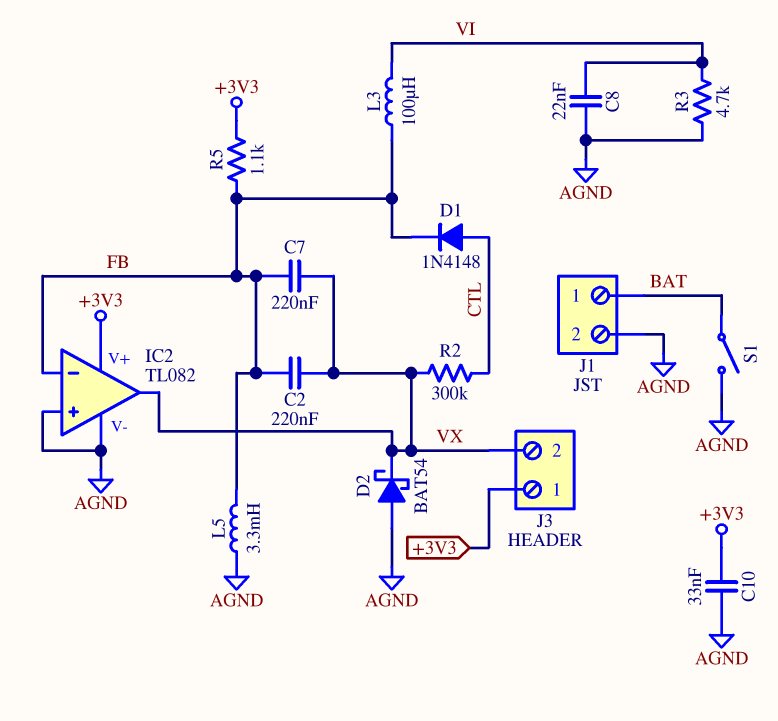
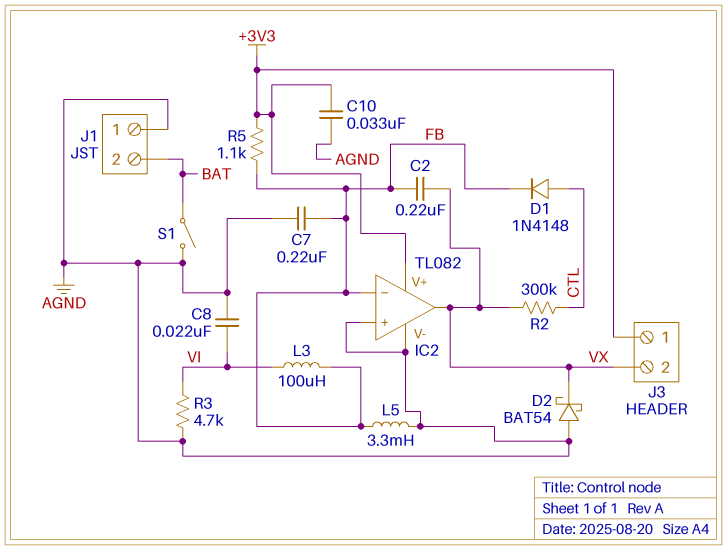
C7: 220nF (FB, VX) -> 220nF (AGND, FB)
J1 pin 1: BAT -> AGND
J1 pin 2: AGND -> BAT

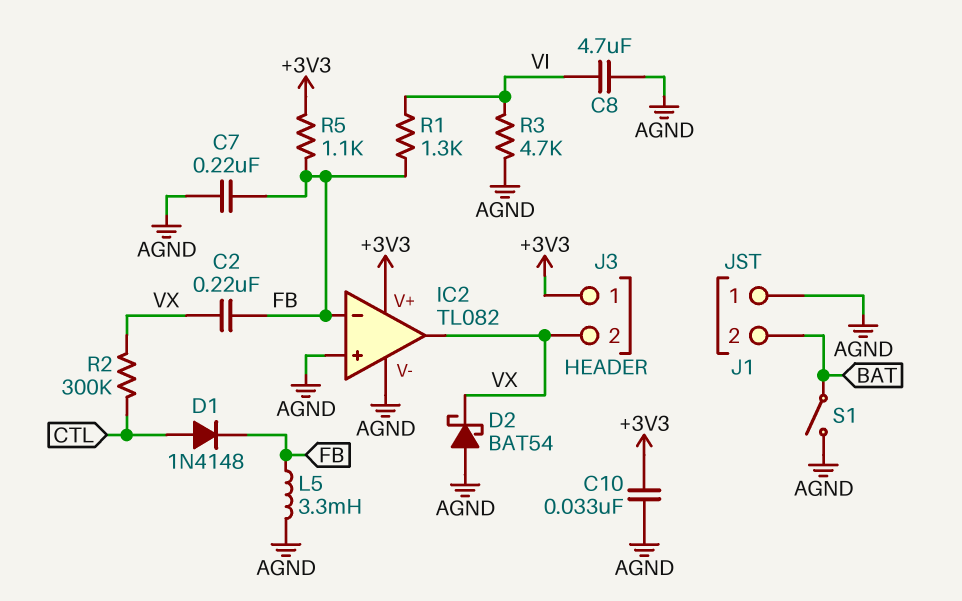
C8: 22nF (AGND, VI) -> 4.7uF (AGND, VI)
L3: 100uH (FB, VI) -> none
R1: none -> 1.3k (FB, VI)

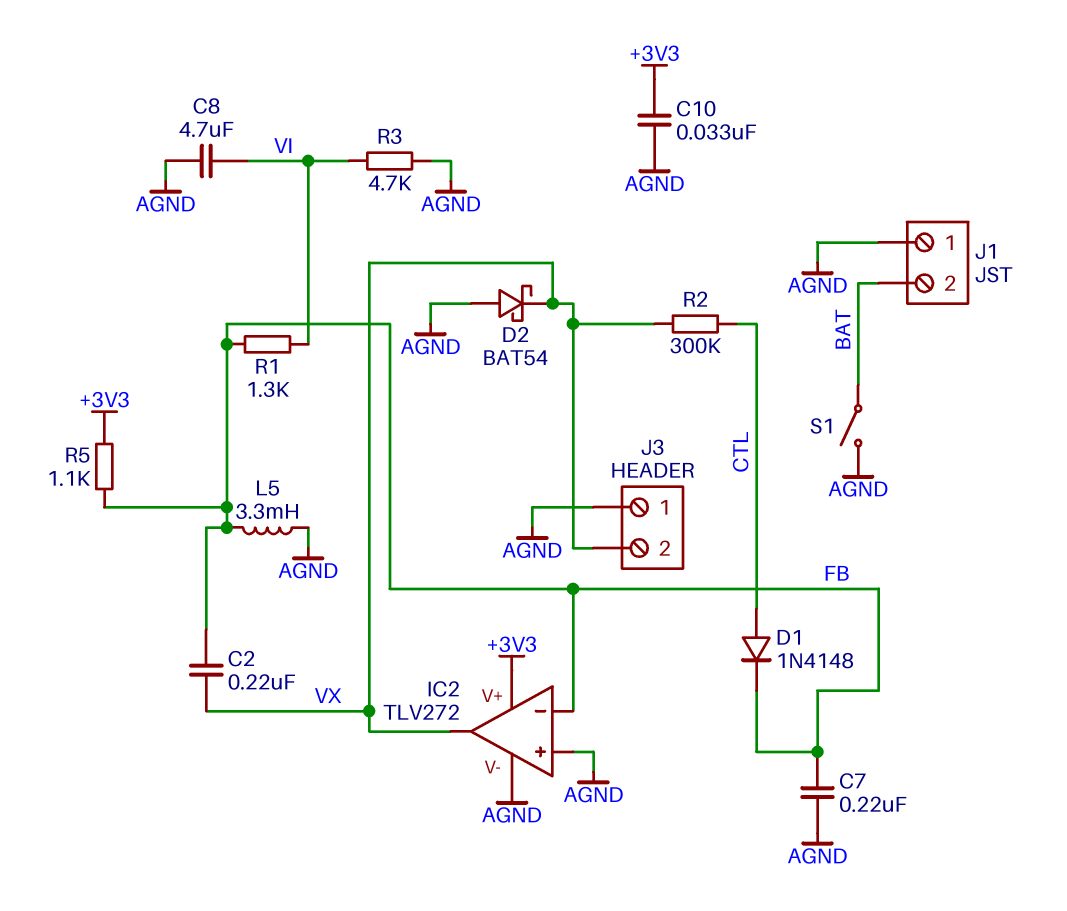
IC2: TL082 -> TLV272
J3 pin 1: +3V3 -> AGND

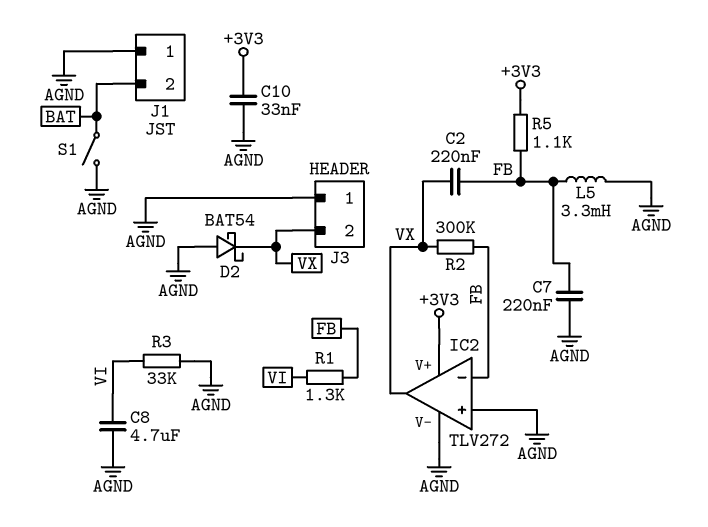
D1: diode 1N4148 (A CTL, K FB) -> none
R2: 300k (CTL, VX) -> 300k (FB, VX)
R3: 4.7k (AGND, VI) -> 33k (AGND, VI)

